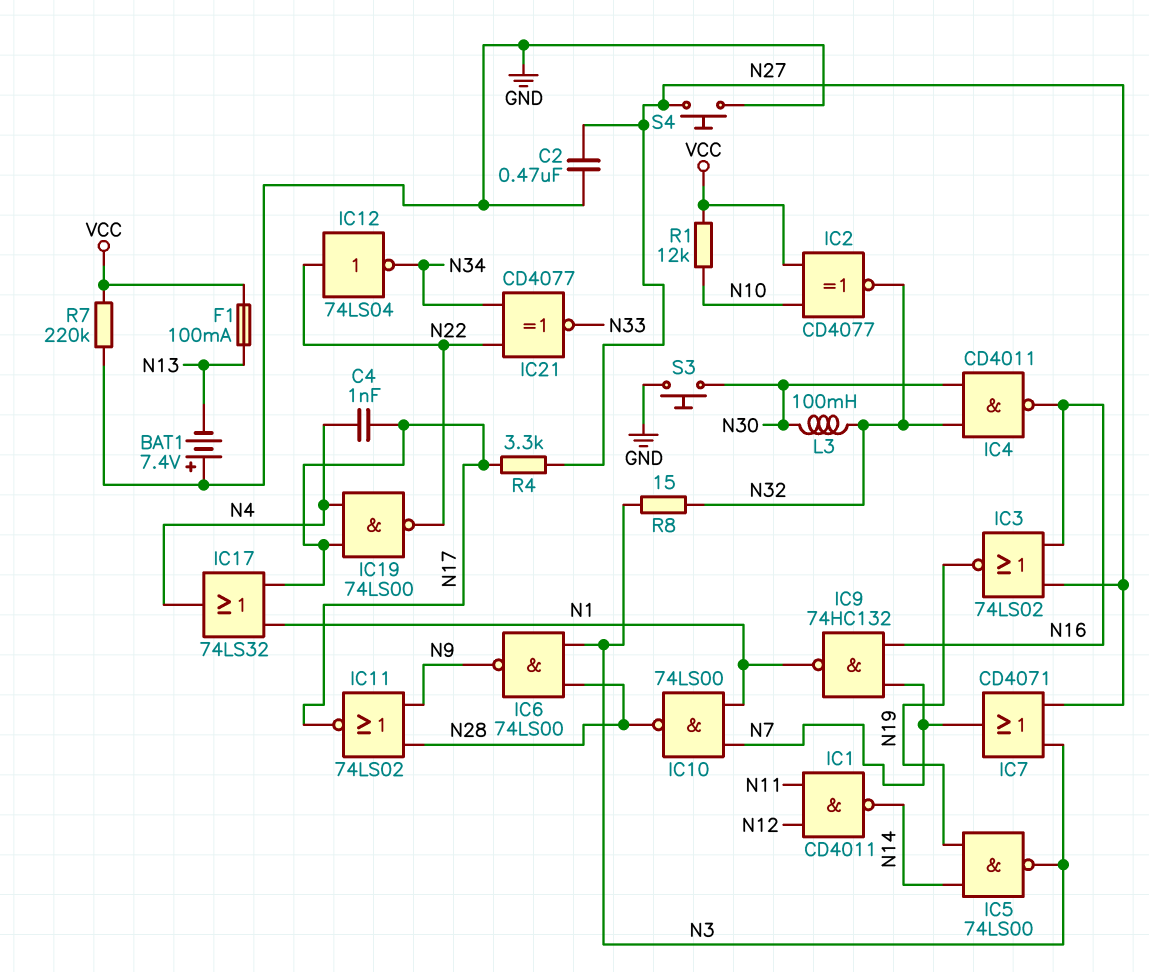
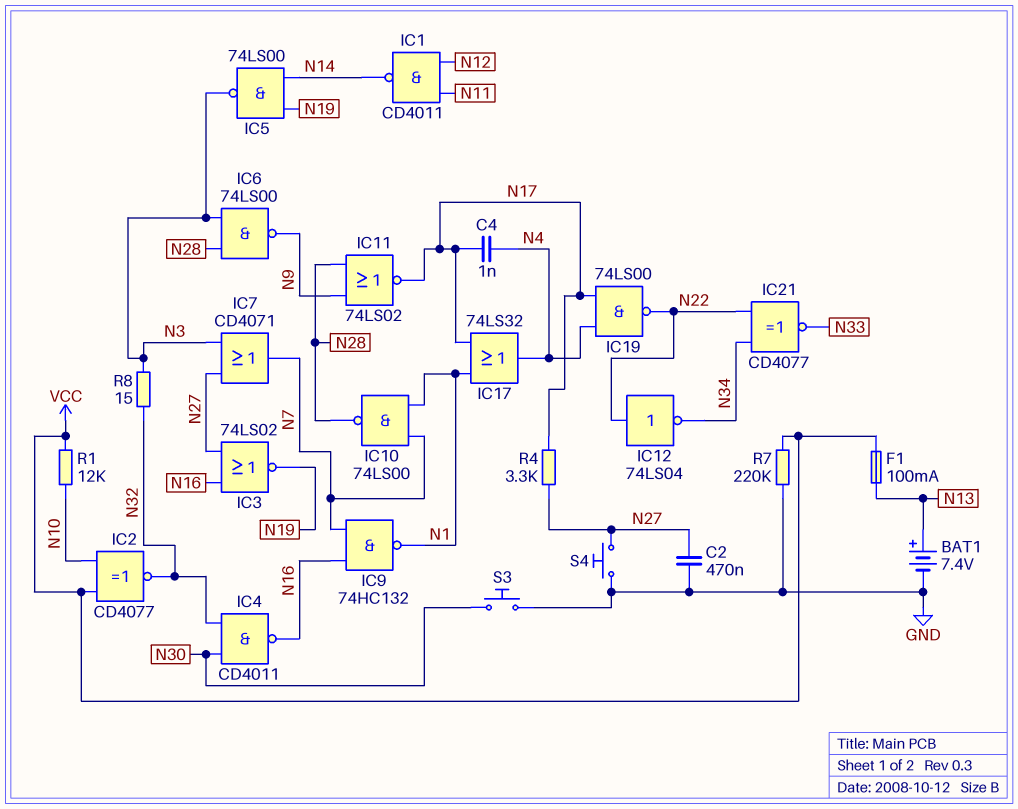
BAT1: 7.4V (plus GND, minus N13) -> 7.4V (plus N13, minus GND)
L3: 100mH (N30, N32) -> none

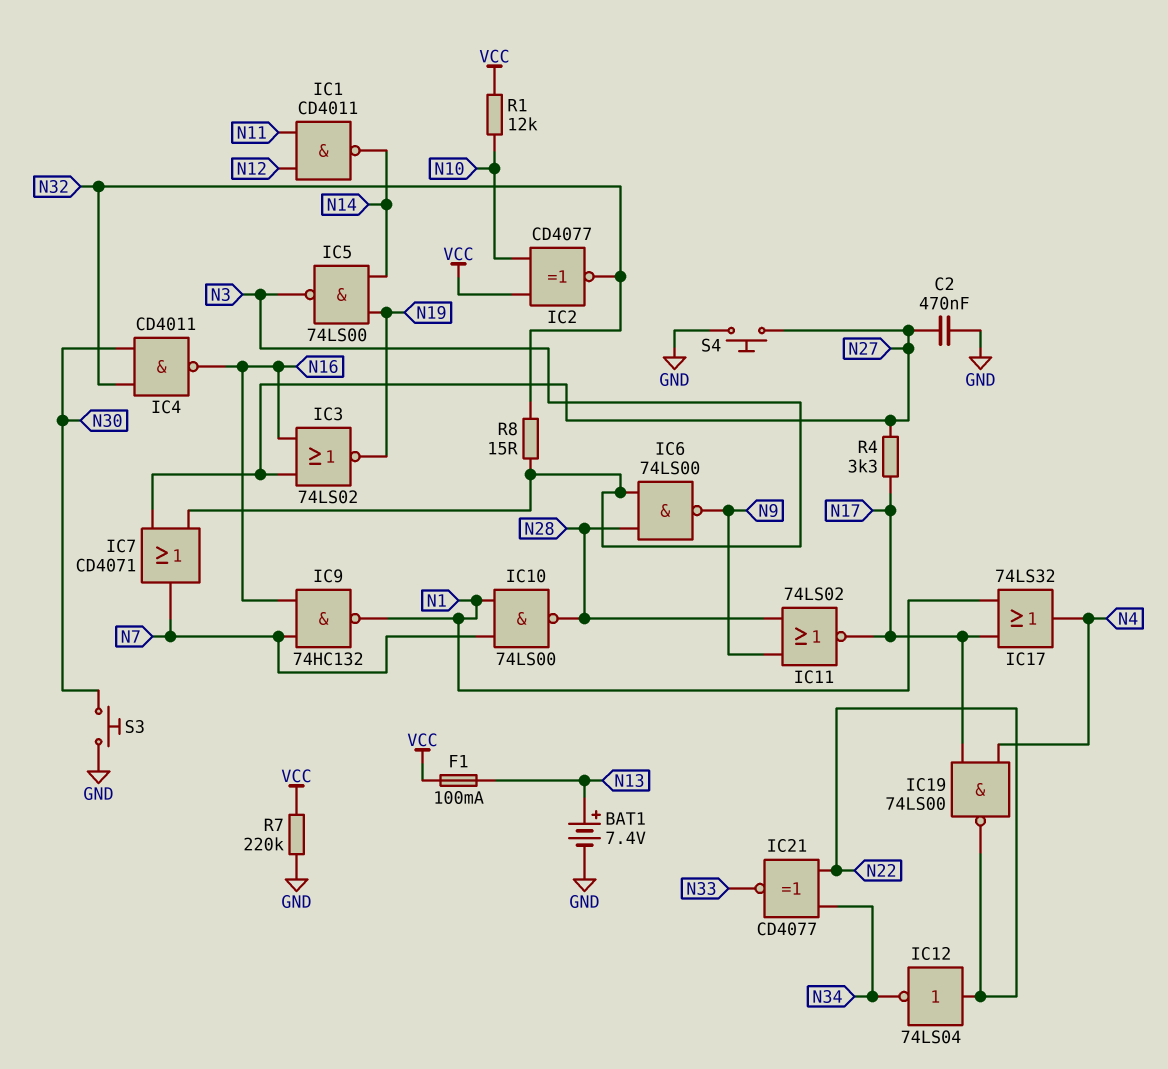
C4: 1nF (N4, N17) -> none

